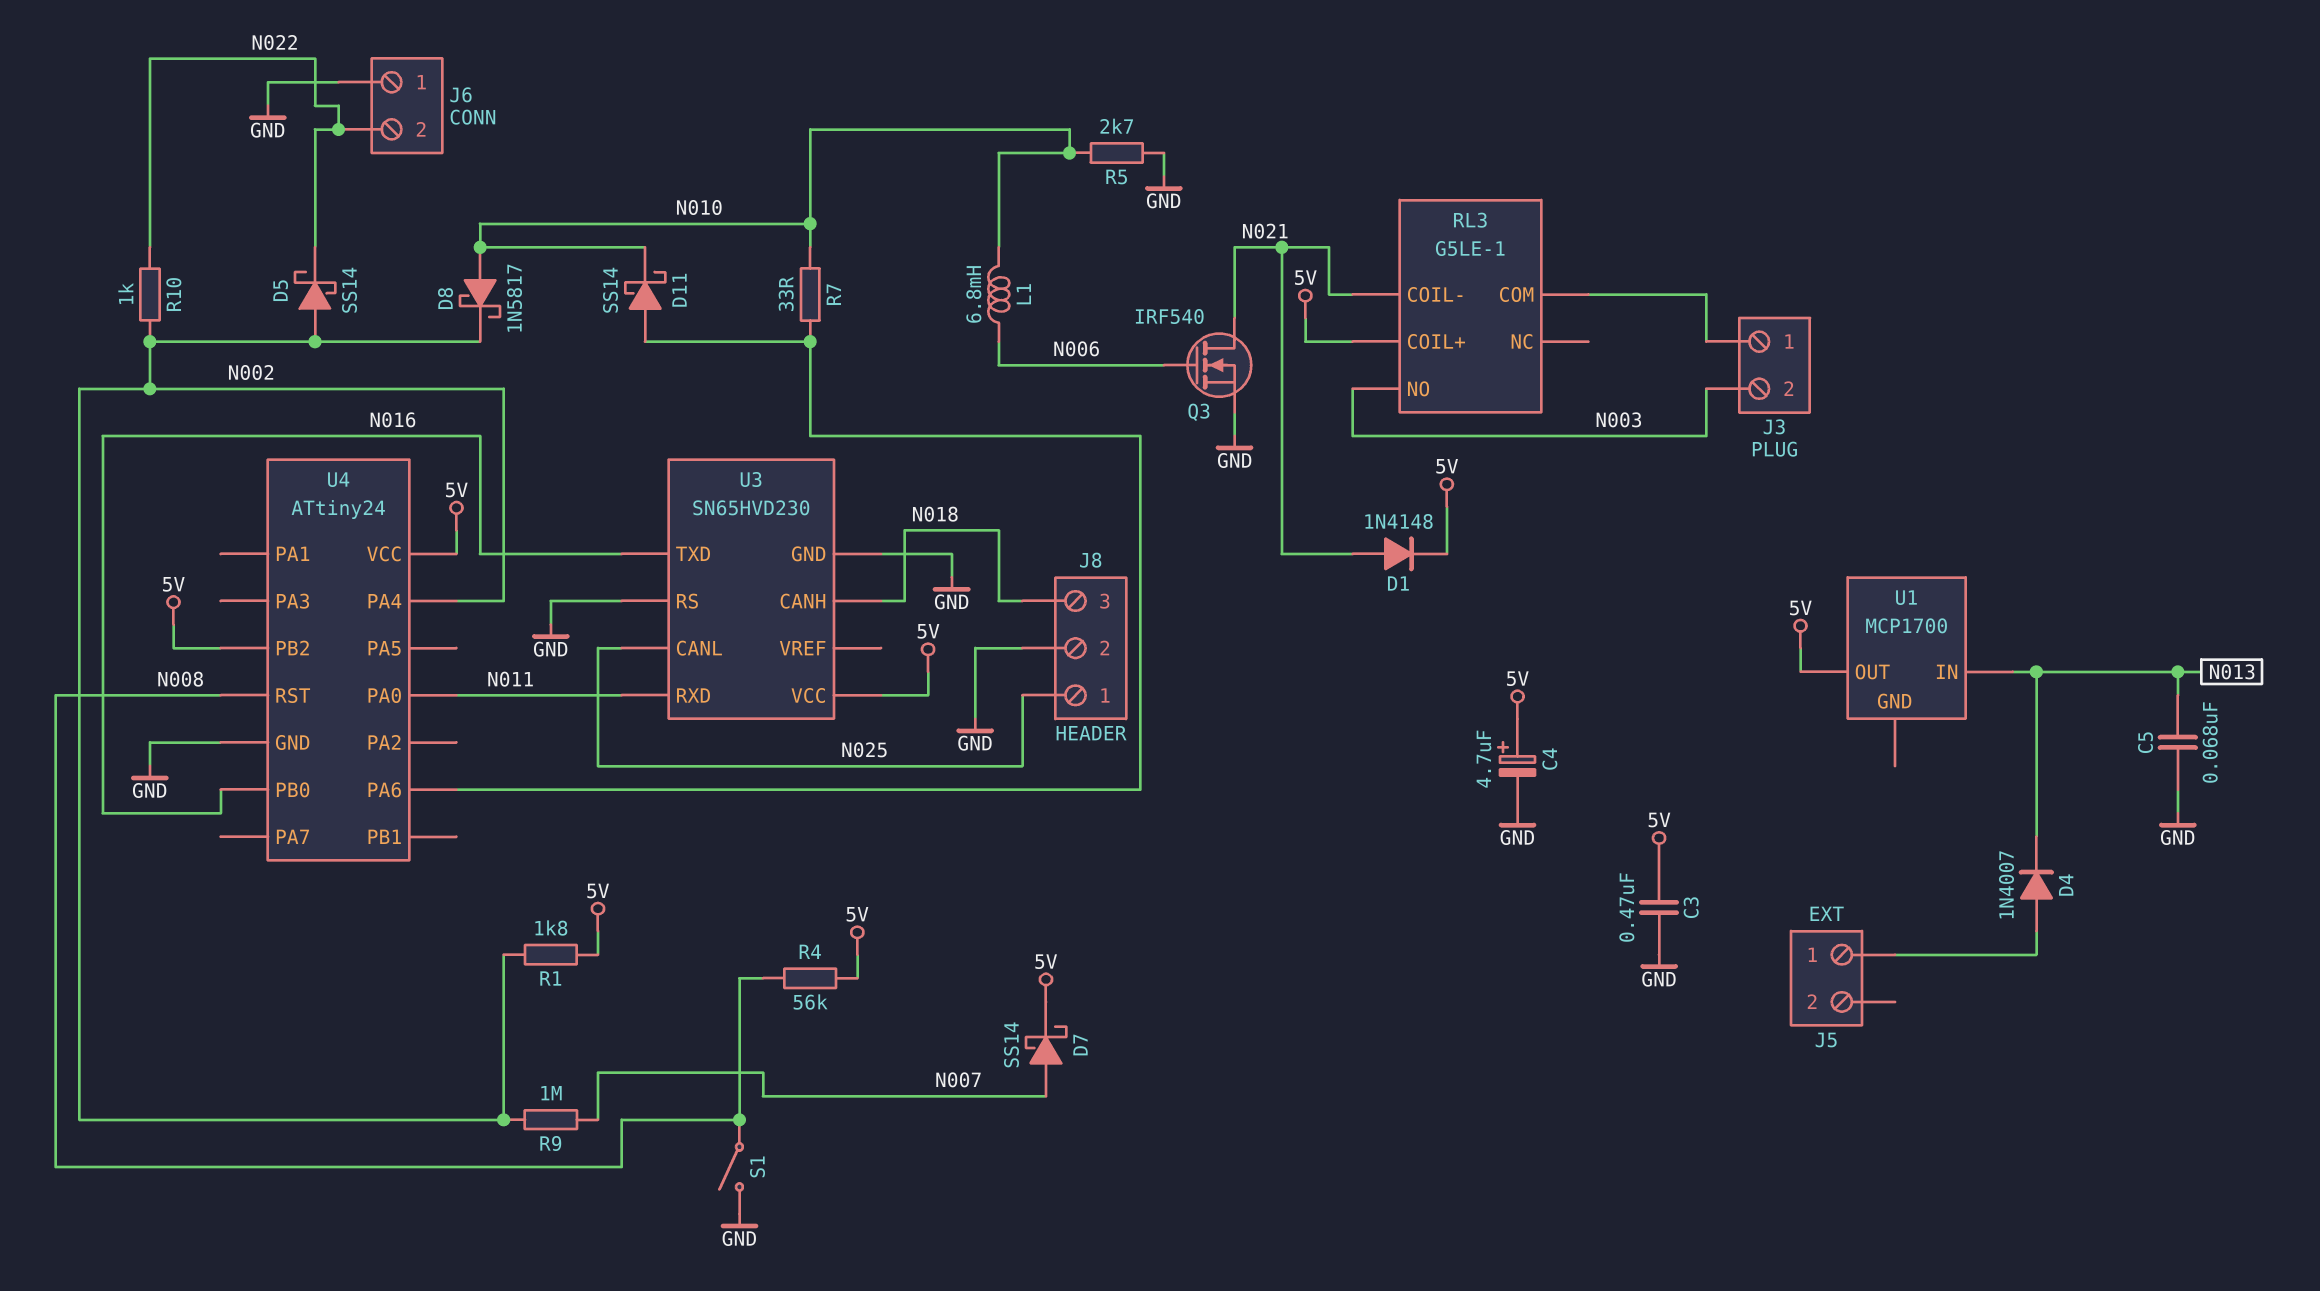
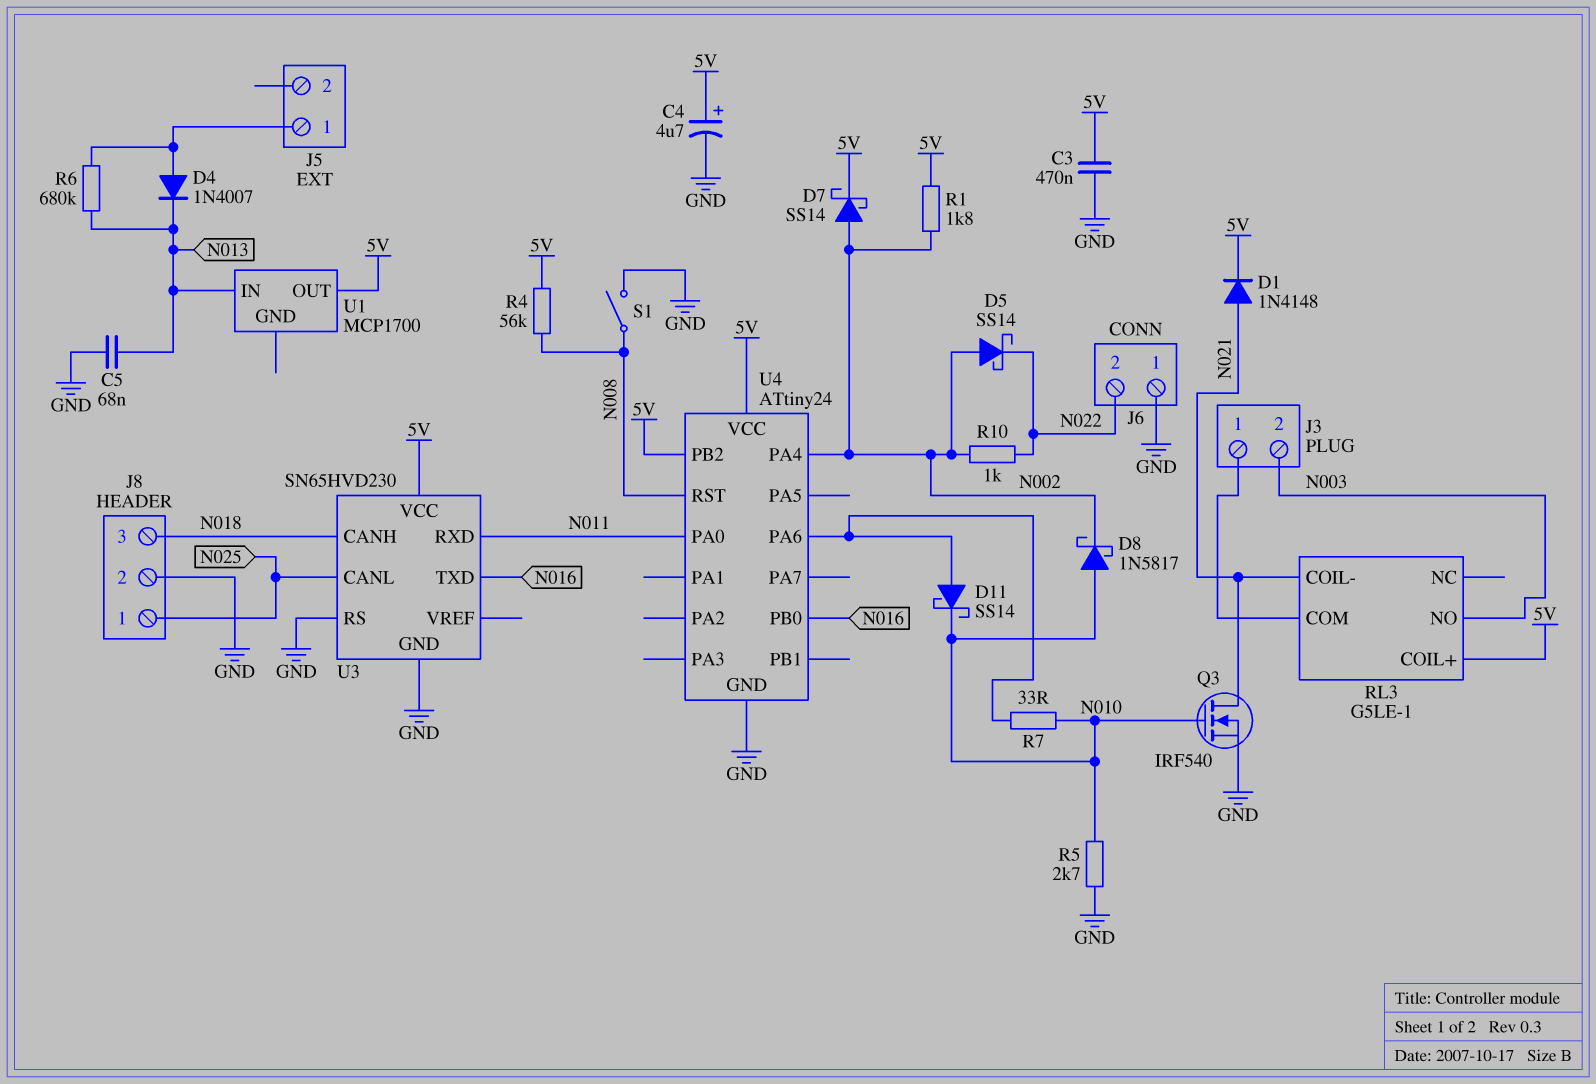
D7: schottky SS14 (A N007, K 5V) -> schottky SS14 (A N002, K 5V)
L1: 6.8mH (N006, N010) -> none
Q3: NMOS IRF540 (G N006, D N021, S GND) -> NMOS IRF540 (G N010, D N021, S GND)
R6: none -> 680k (J5/1, N013)
R9: 1M (N002, N007) -> none

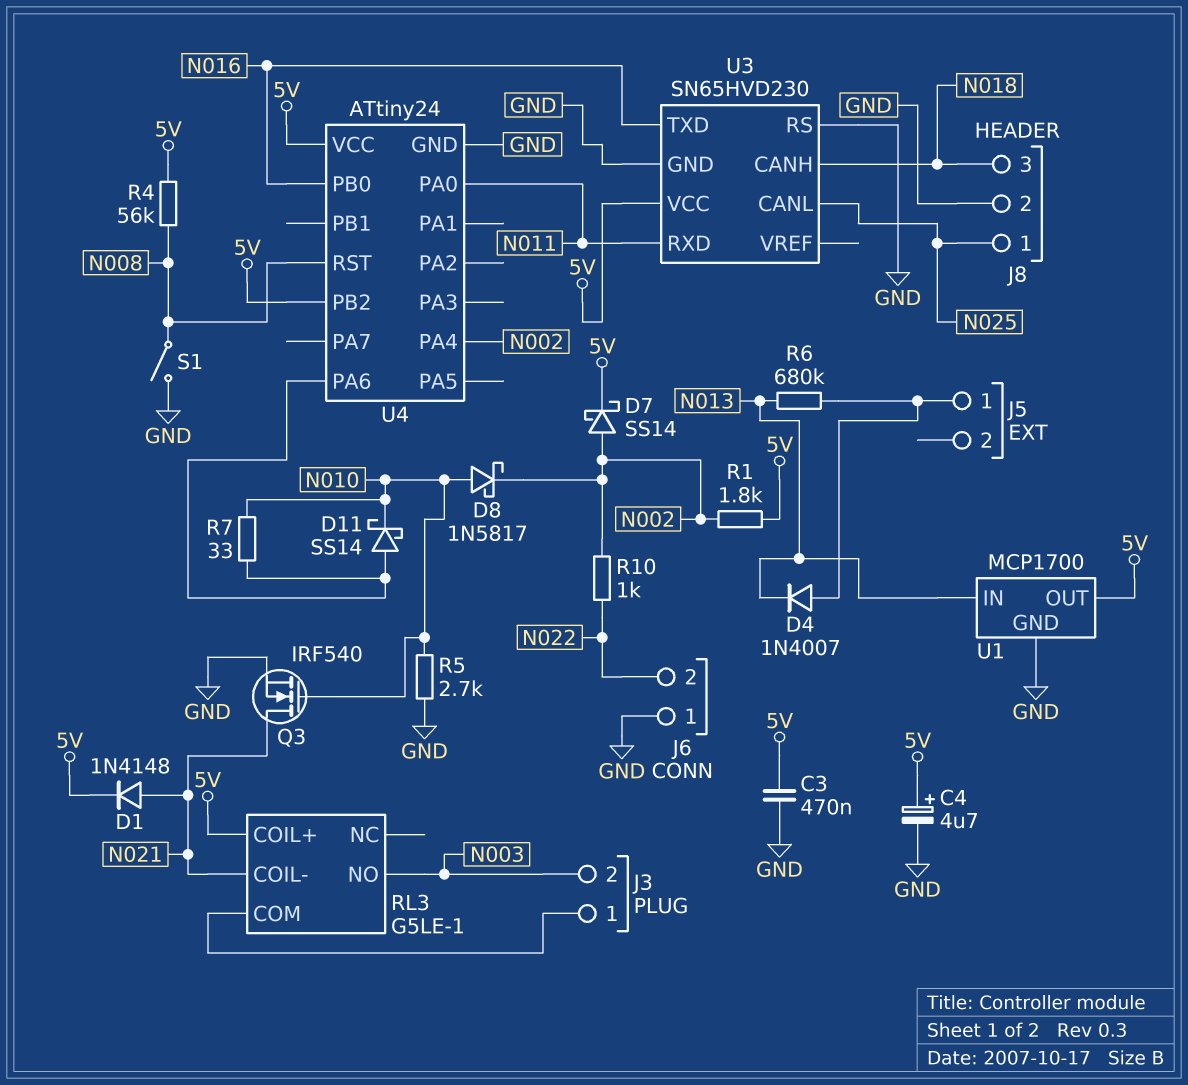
C5: 68nF (GND, N013) -> none
D5: schottky SS14 (A N002, K N022) -> none
U1 pin GND: none -> GND

